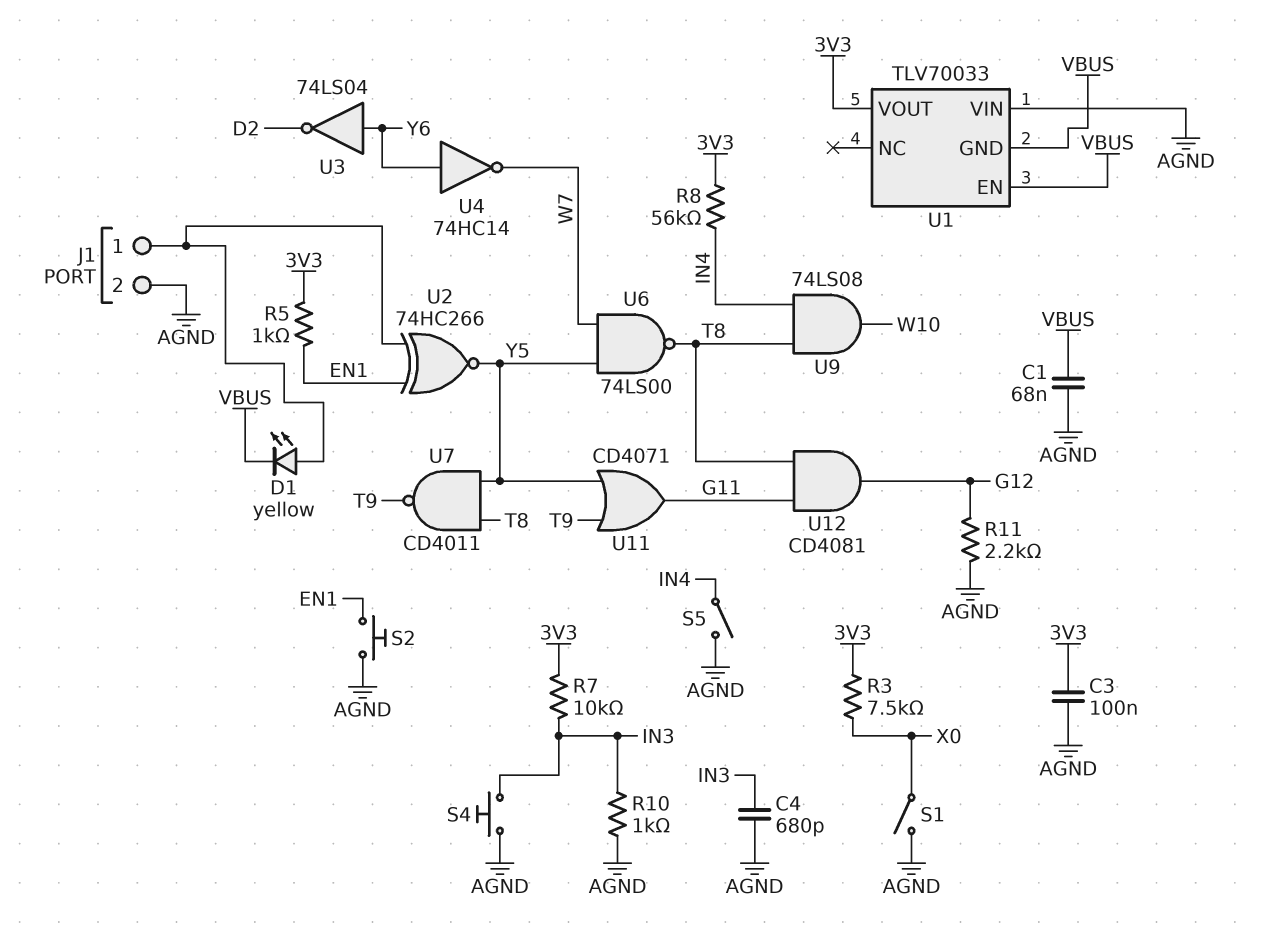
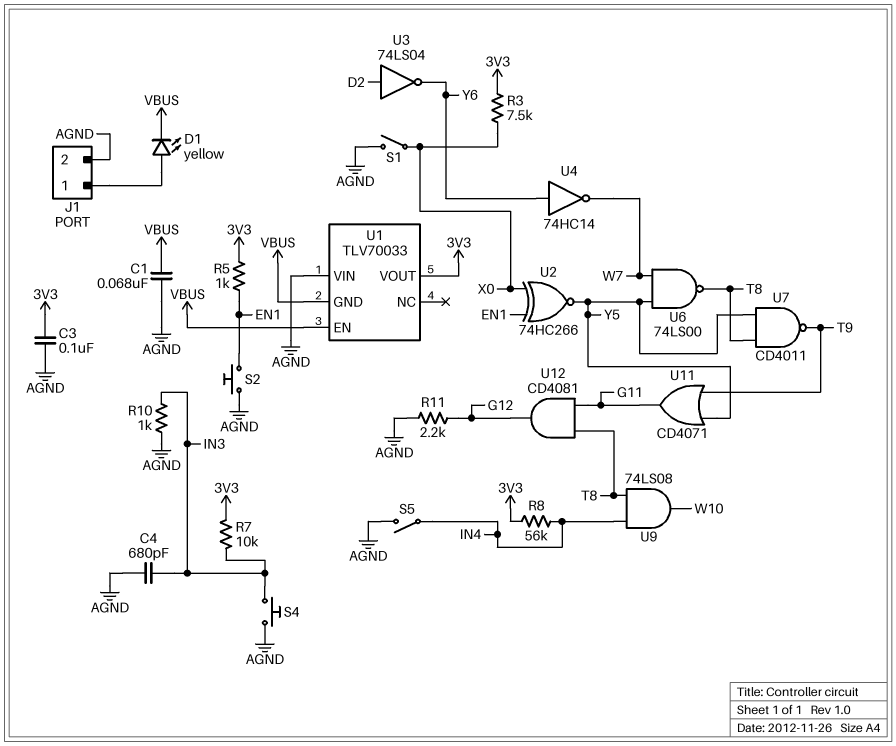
U2: XNOR 74HC266 (in EN1, in J1/1, out Y5) -> XNOR 74HC266 (in EN1, in X0, out Y5)
U3: NOT 74LS04 (in Y6, out D2) -> NOT 74LS04 (in D2, out Y6)

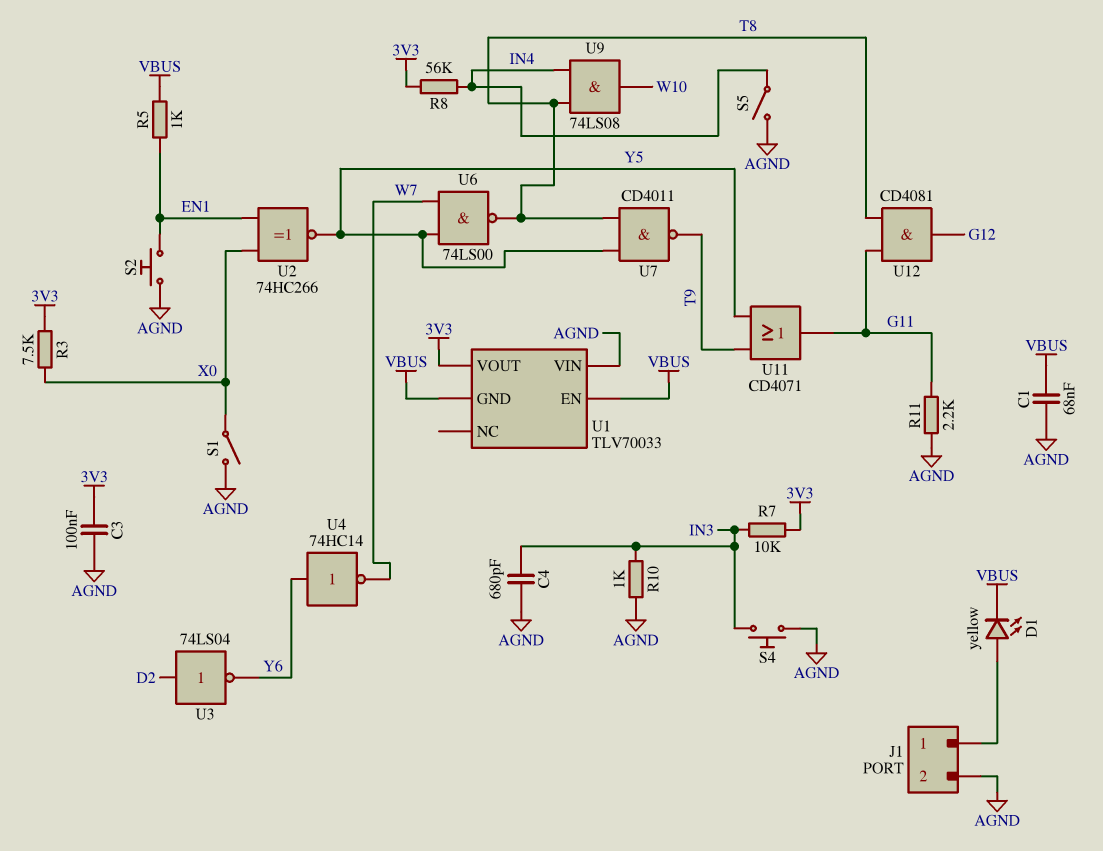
R5: 1k (3V3, EN1) -> 1k (EN1, VBUS)
R11: 2.2k (AGND, G12) -> 2.2k (AGND, G11)

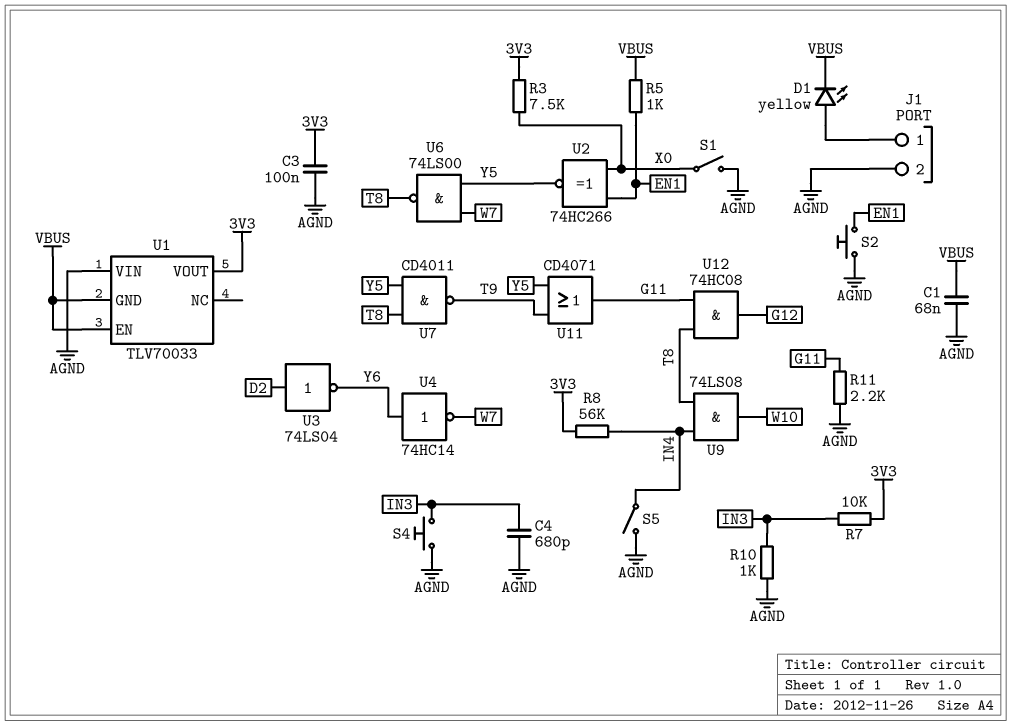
U12: AND CD4081 (in G11, in T8, out G12) -> AND 74HC08 (in G11, in T8, out G12)

